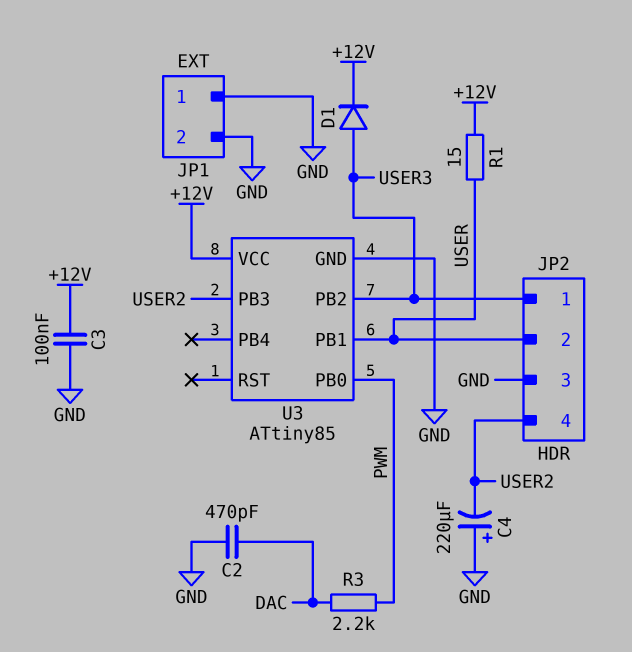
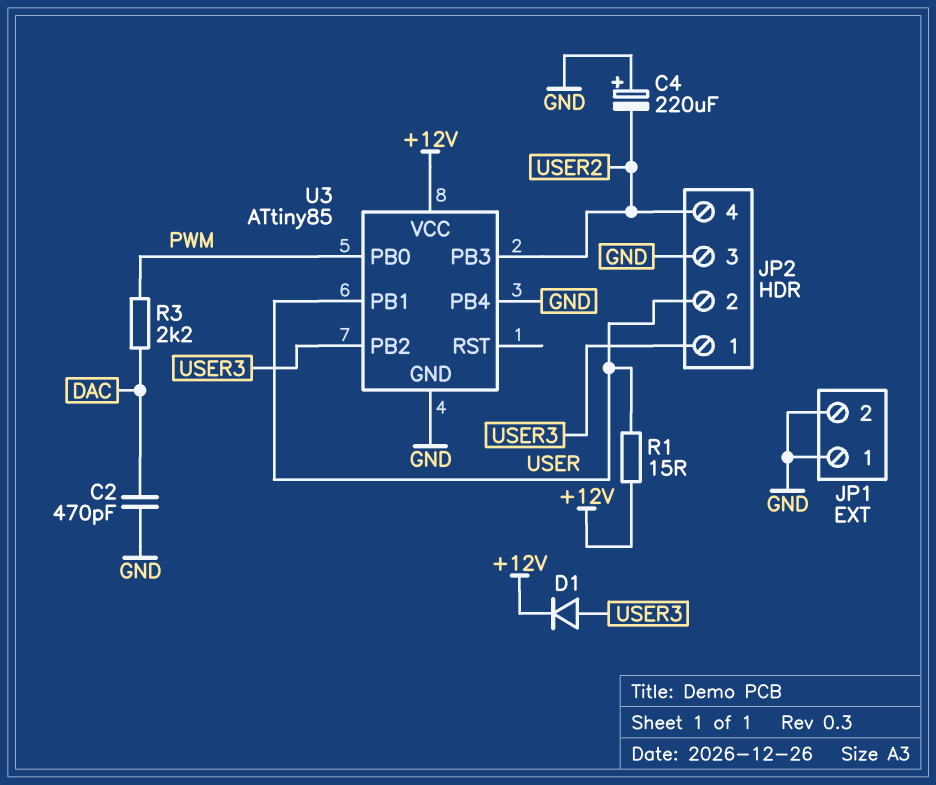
C3: 100nF (+12V, GND) -> none
U3 pin PB4: none -> GND

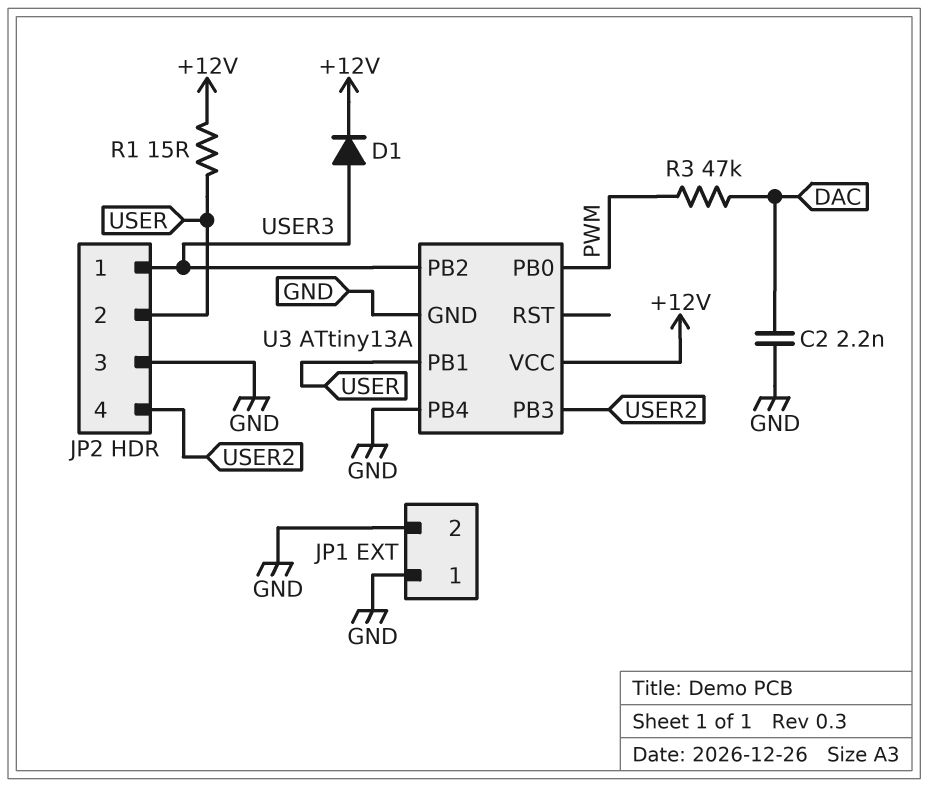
C2: 470pF (DAC, GND) -> 2.2nF (DAC, GND)
C4: 220uF (plus GND, minus USER2) -> none
R3: 2.2k (DAC, PWM) -> 47k (DAC, PWM)
U3: ATtiny85 -> ATtiny13A

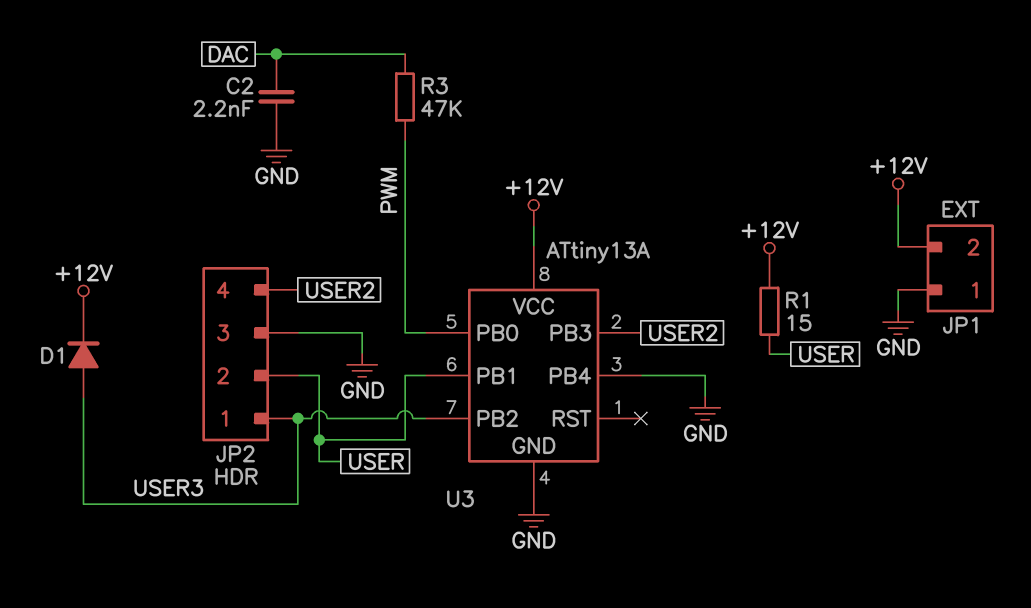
JP1 pin 2: GND -> +12V

